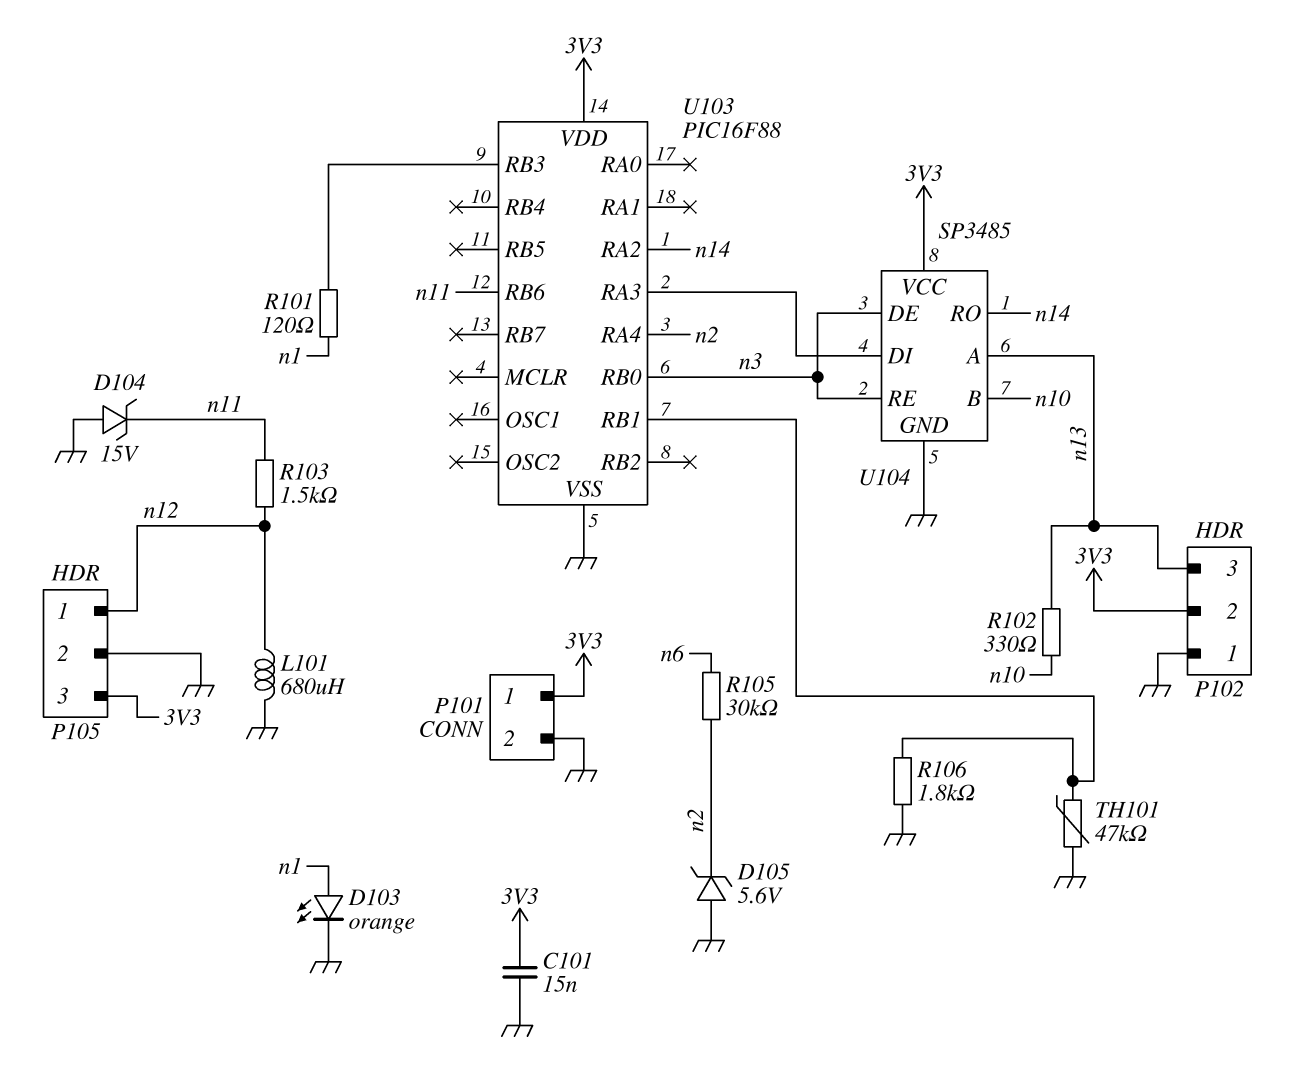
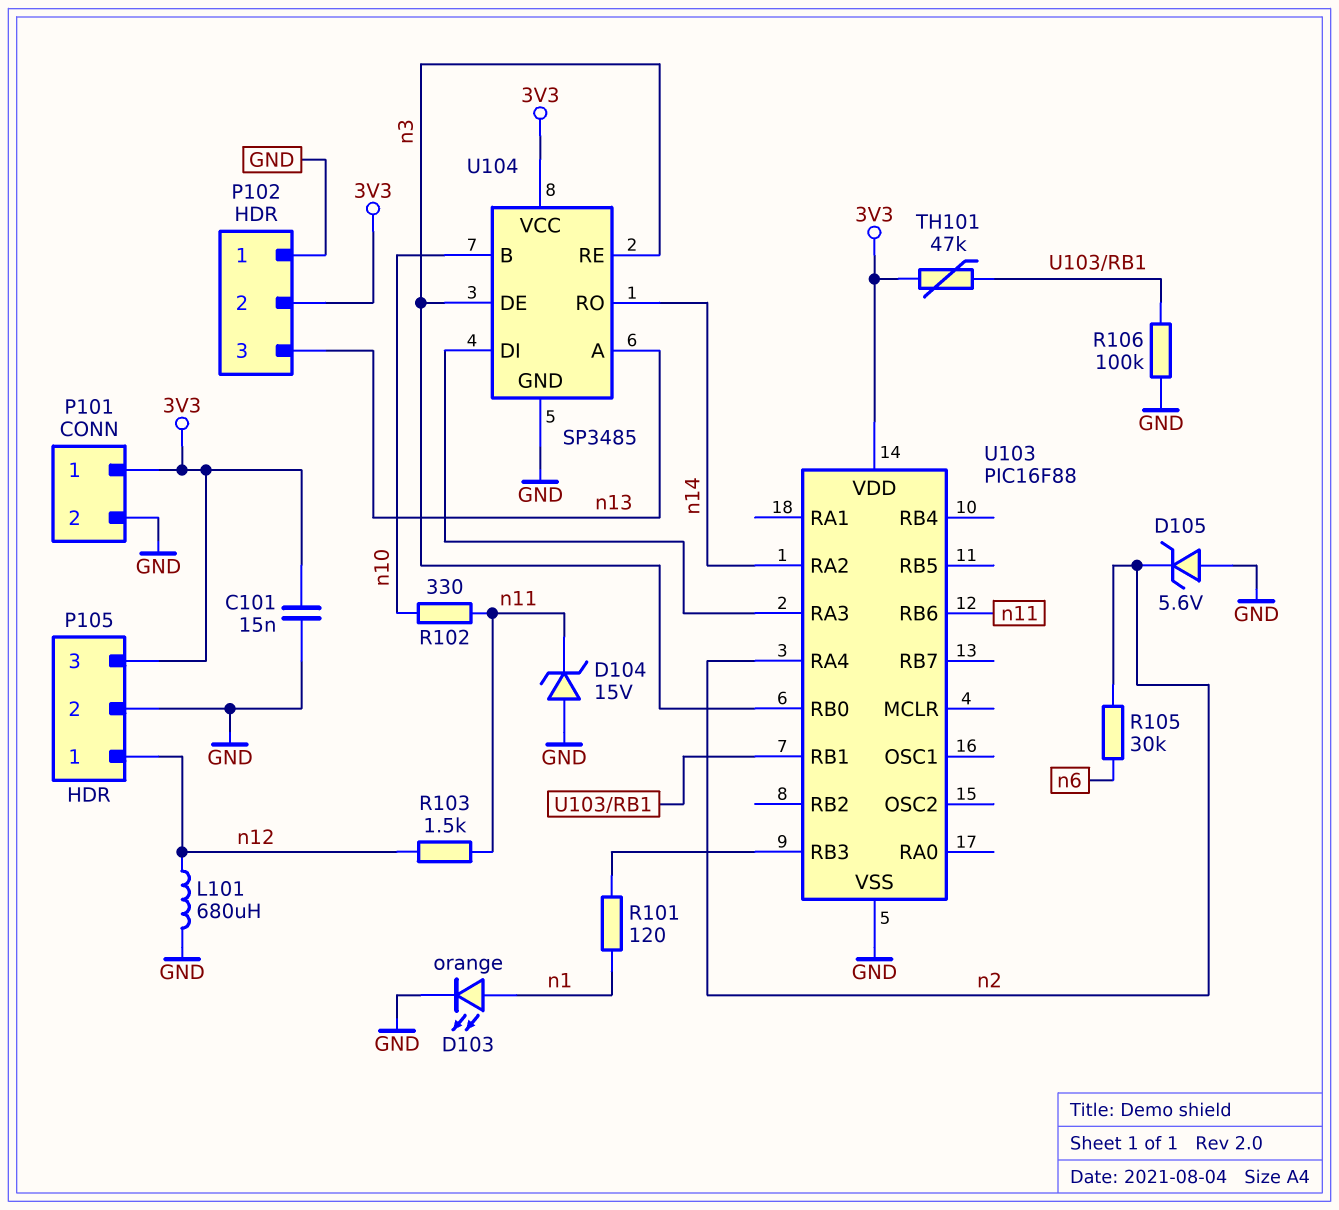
R102: 330 (n10, n13) -> 330 (n10, n11)
R106: 1.8k (GND, U103/RB1) -> 100k (GND, U103/RB1)
TH101: 47k (GND, U103/RB1) -> 47k (3V3, U103/RB1)

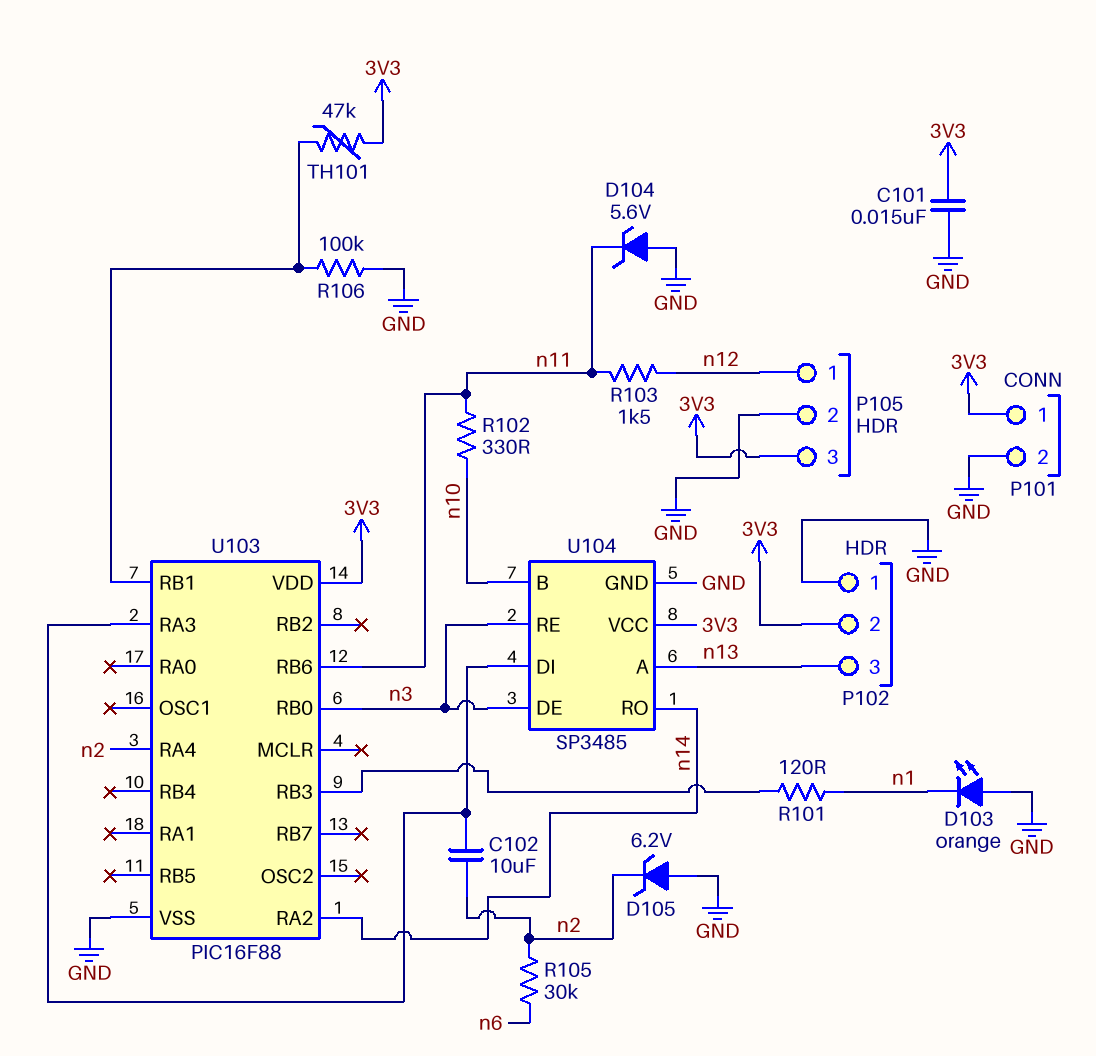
C102: none -> 10uF (U103/RA3, n2)
D103: LED orange (A n1, K GND) -> LED orange (A GND, K n1)
D104: zener 15V (A GND, K n11) -> zener 5.6V (A GND, K n11)
D105: zener 5.6V (A GND, K n2) -> zener 6.2V (A GND, K n2)
L101: 680uH (GND, n12) -> none

